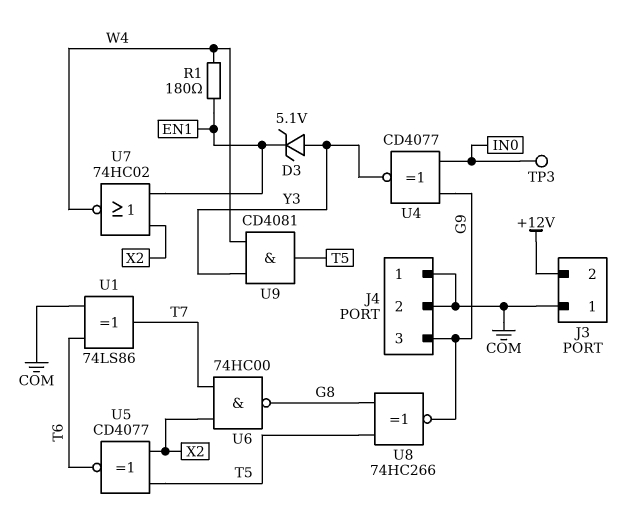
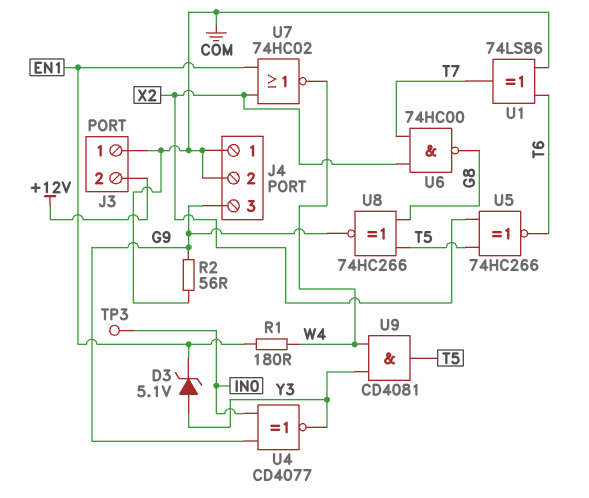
R2: none -> 56 (COM, G9)
U5: XNOR CD4077 (in T5, in X2, out T6) -> XNOR 74HC266 (in T5, in X2, out T6)

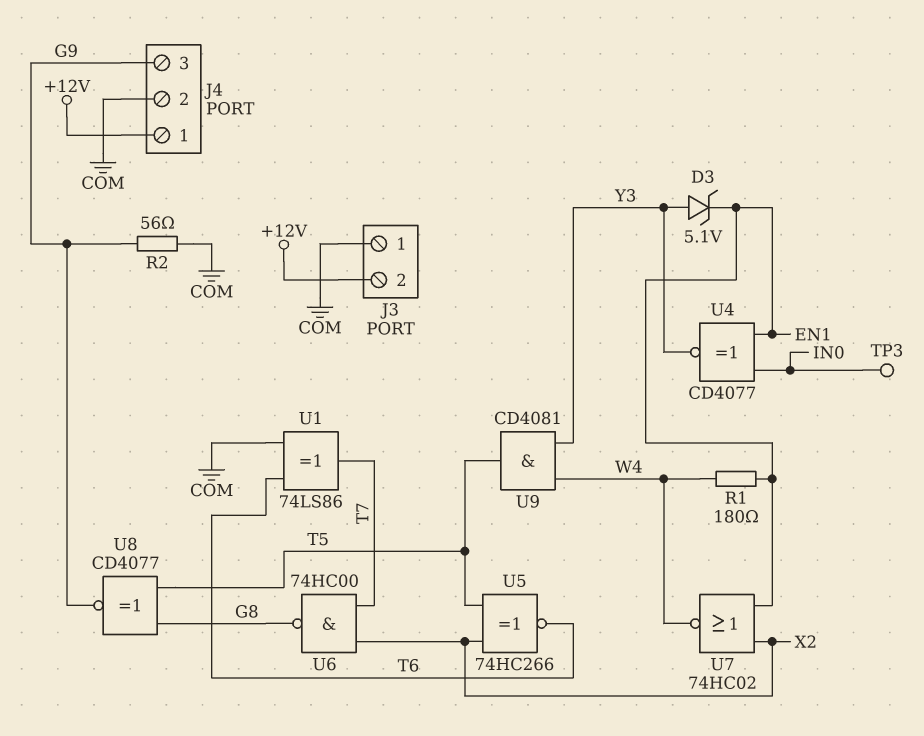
J4 pin 1: COM -> +12V
U4: XNOR CD4077 (in G9, in IN0, out Y3) -> XNOR CD4077 (in EN1, in IN0, out Y3)
U8: XNOR 74HC266 (in G8, in T5, out G9) -> XNOR CD4077 (in G8, in T5, out G9)

